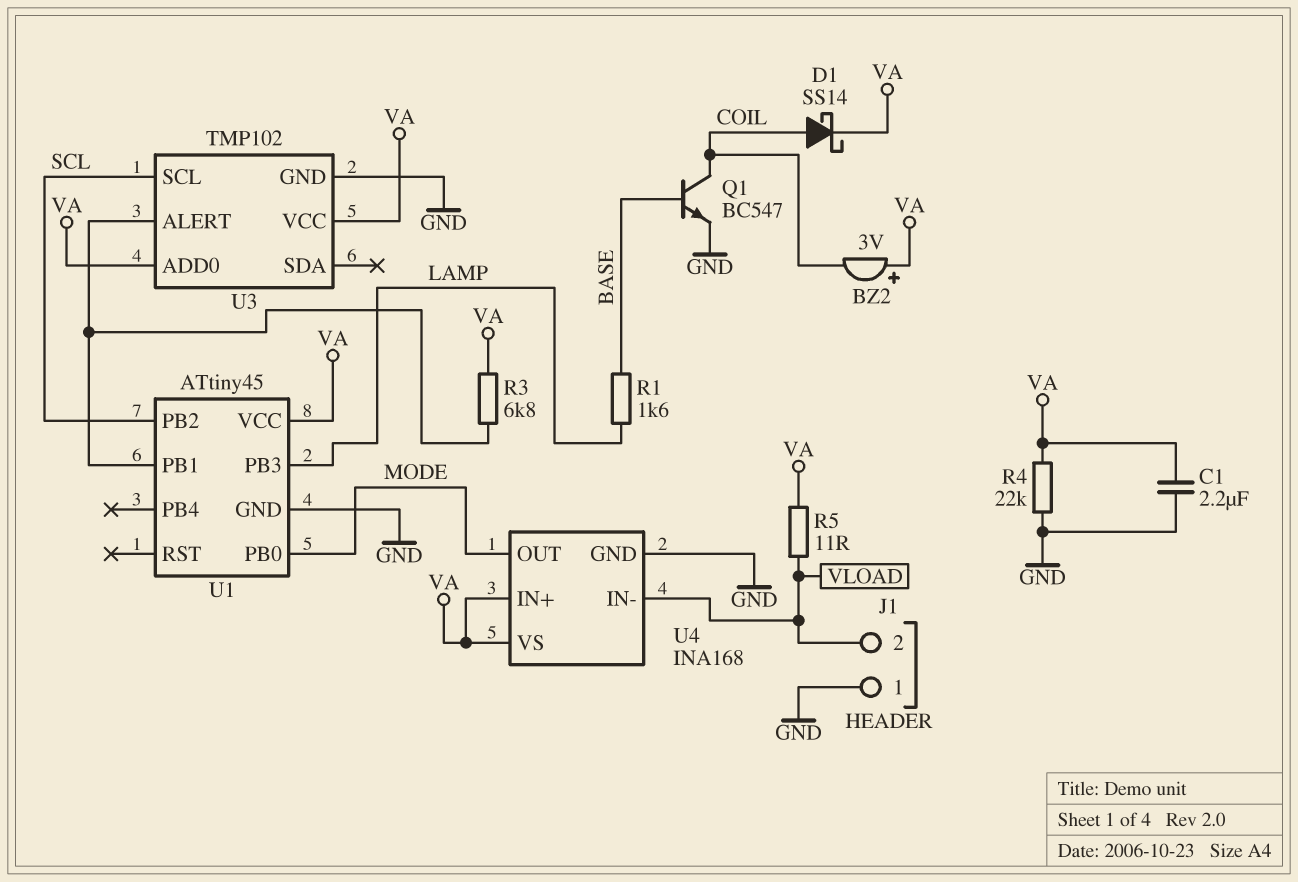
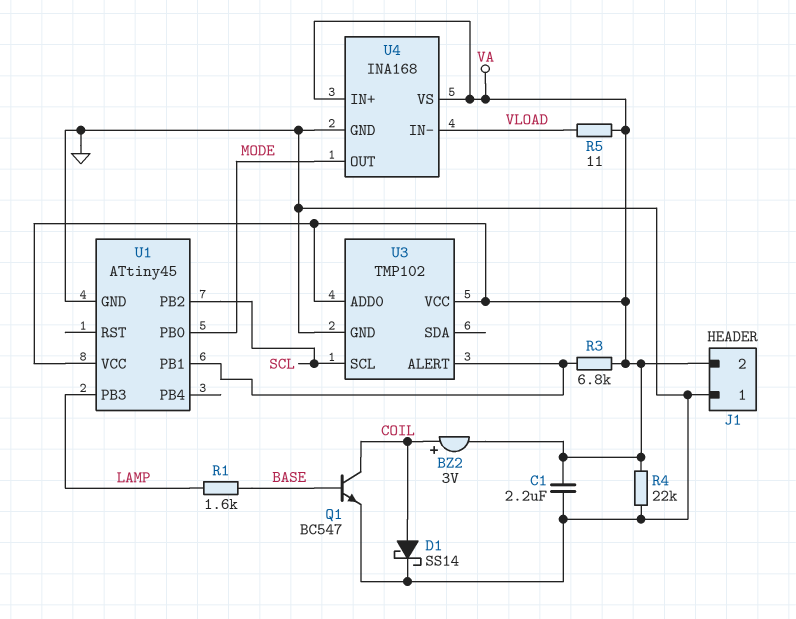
BZ2: buzzer 3V (plus VA, minus COIL) -> buzzer 3V (plus COIL, minus VA)
D1: schottky SS14 (A COIL, K VA) -> schottky SS14 (A COIL, K GND)
J1 pin 2: VLOAD -> VA

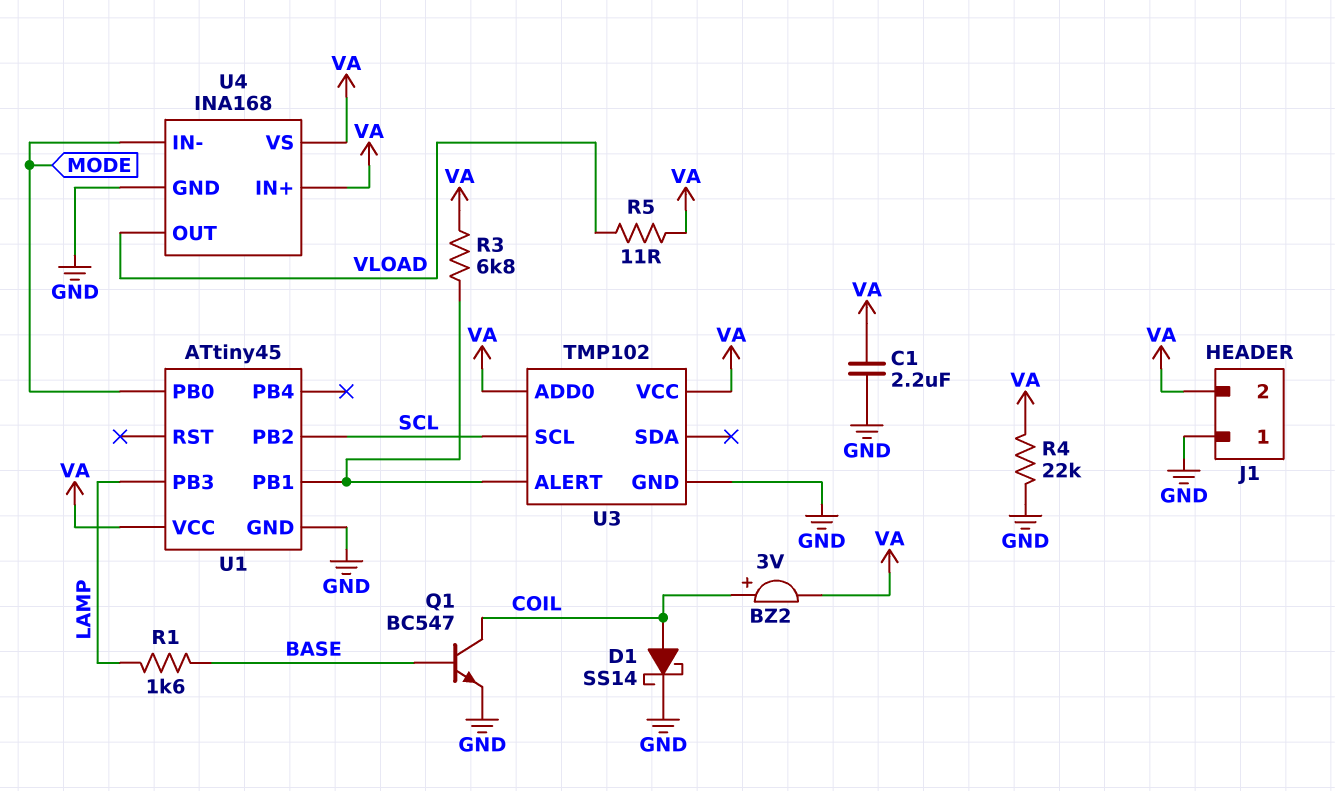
U4 pin IN-: VLOAD -> MODE
U4 pin OUT: MODE -> VLOAD

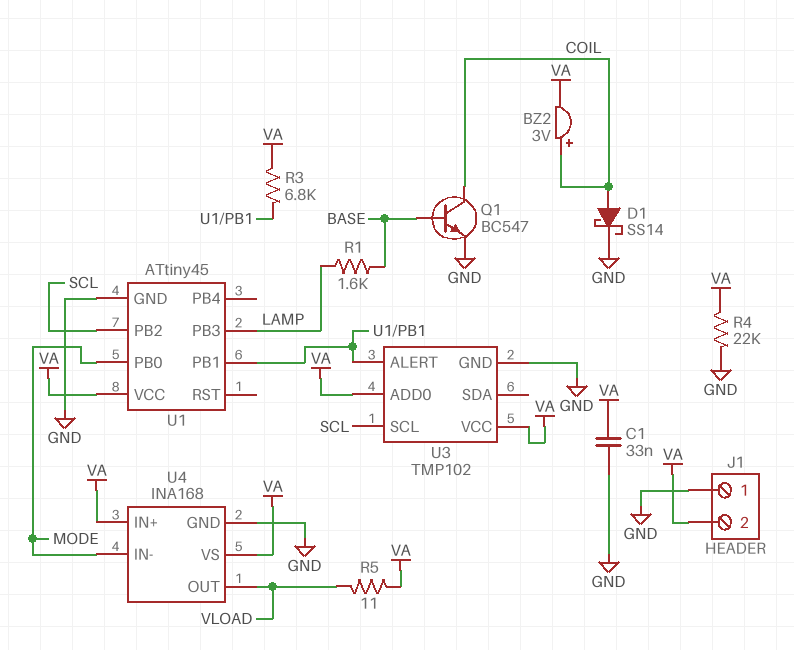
C1: 2.2uF (GND, VA) -> 33nF (GND, VA)

